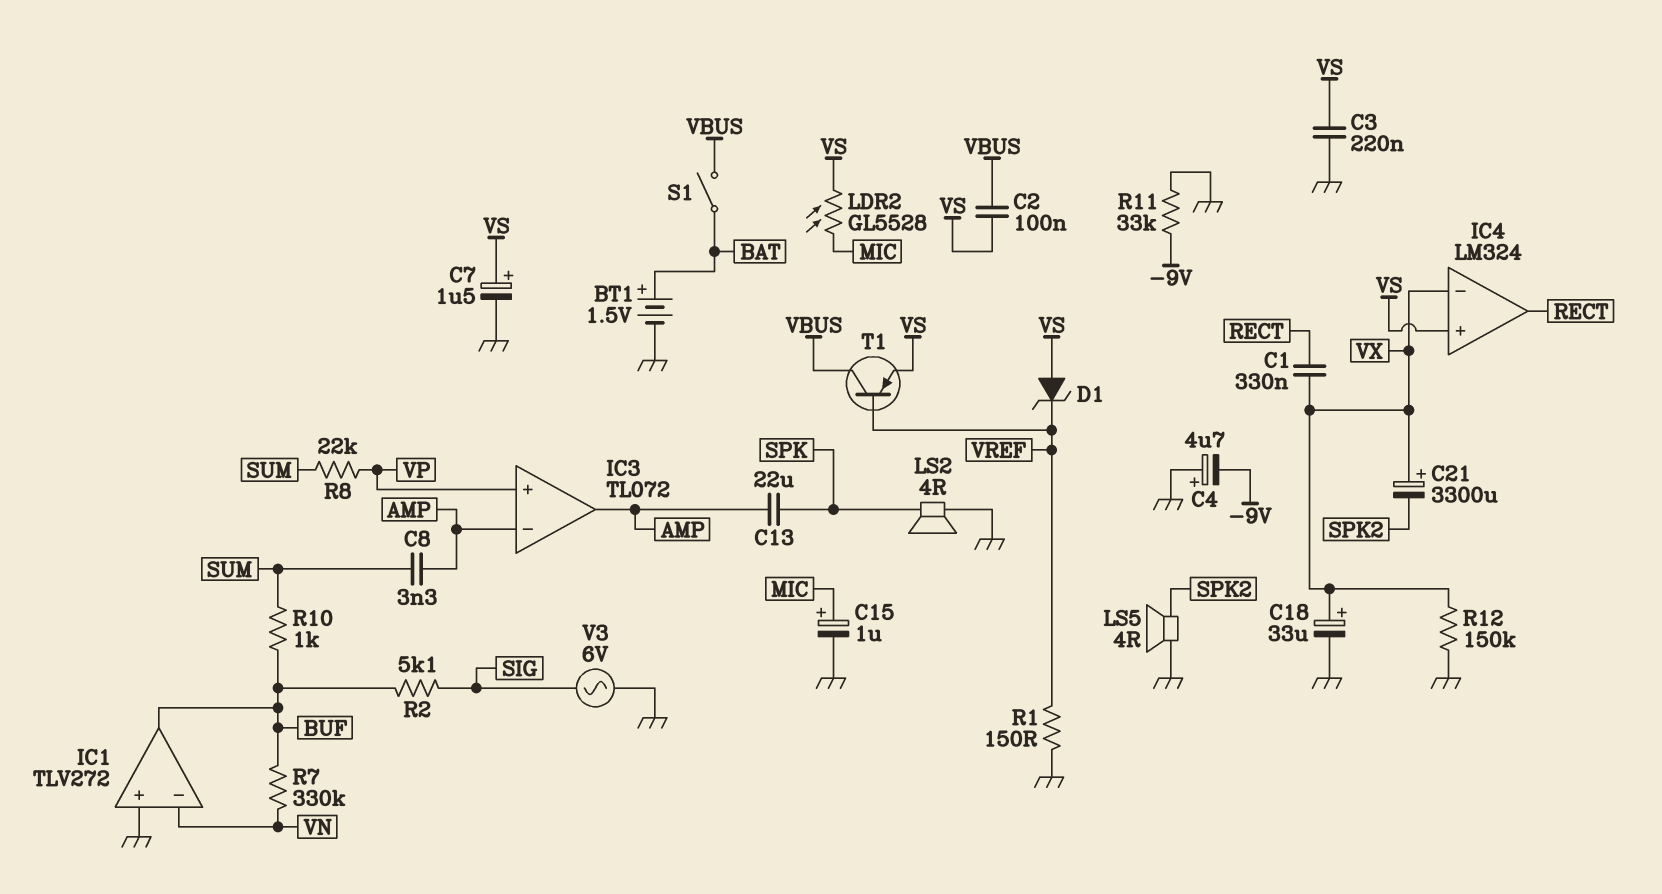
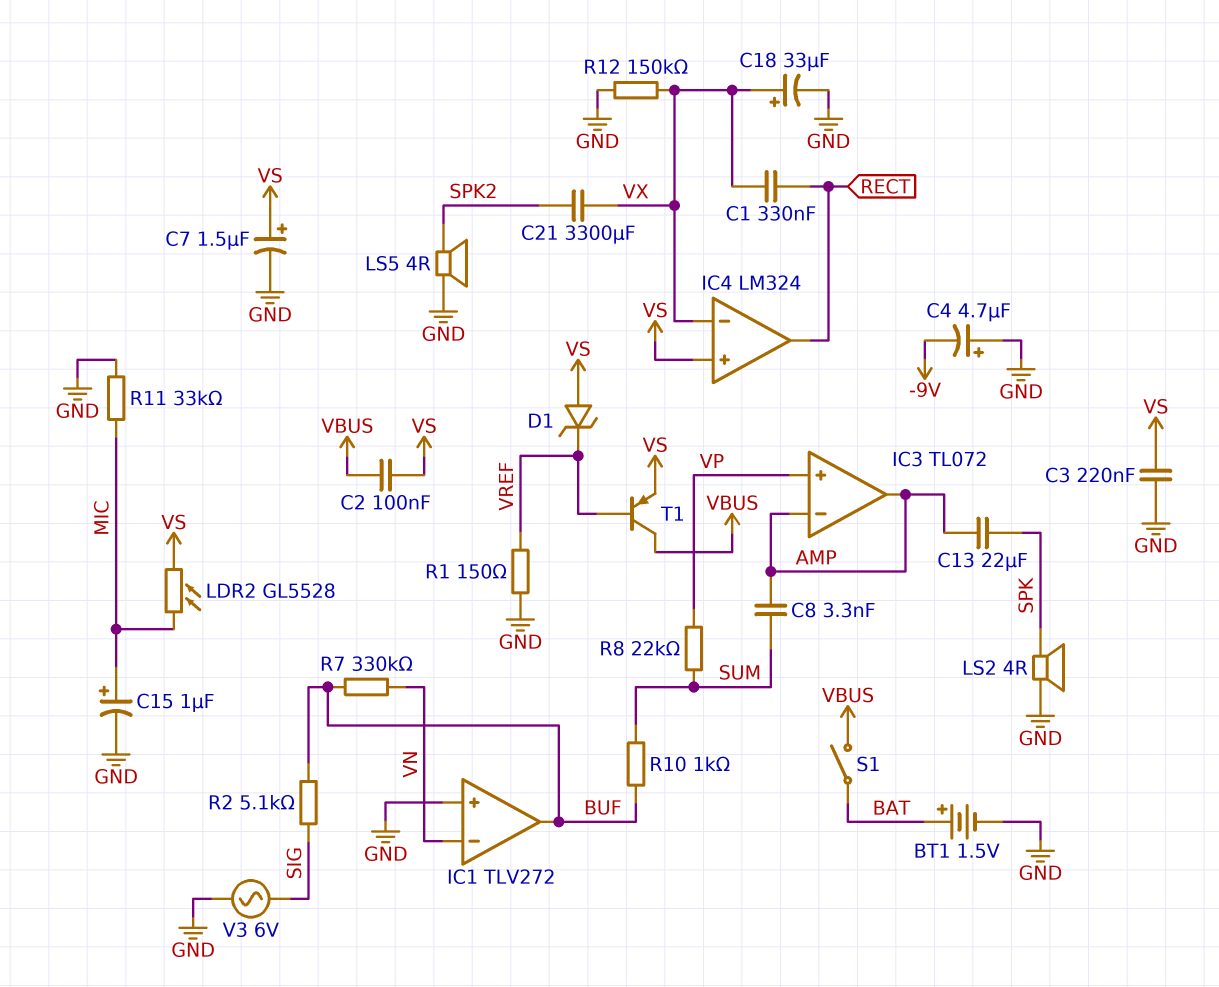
C21: 3300uF (plus VX, minus SPK2) -> 3300uF (SPK2, VX)
R11: 33k (-9V, GND) -> 33k (GND, MIC)

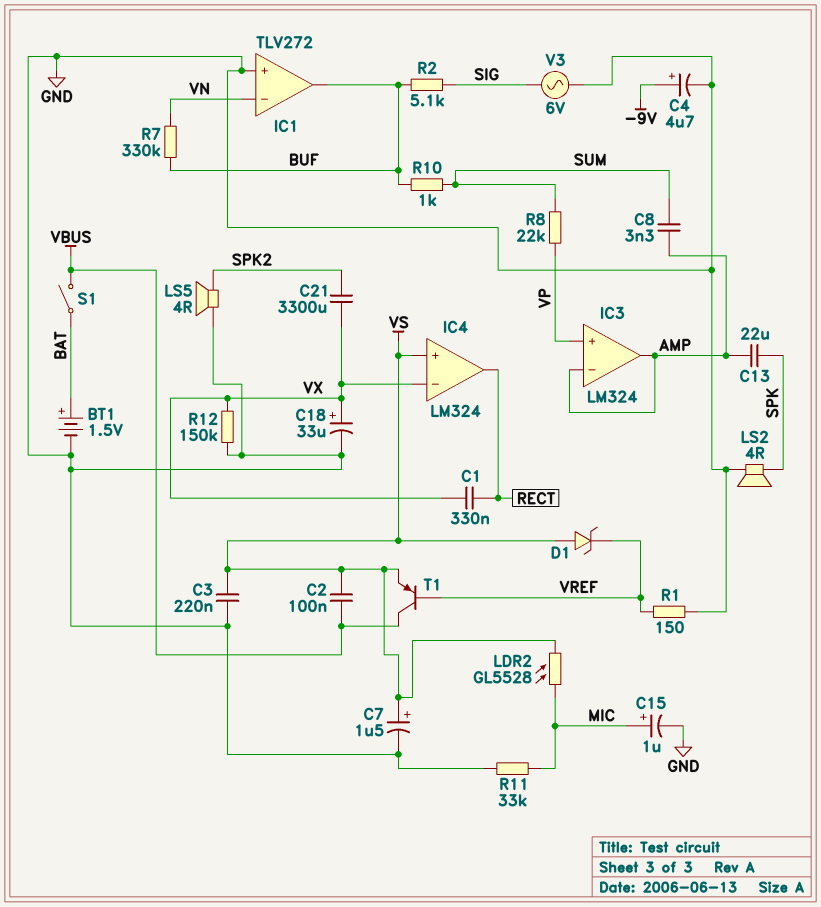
C4: 4.7uF (plus GND, minus -9V) -> 4.7uF (plus -9V, minus GND)
IC3: TL072 -> LM324

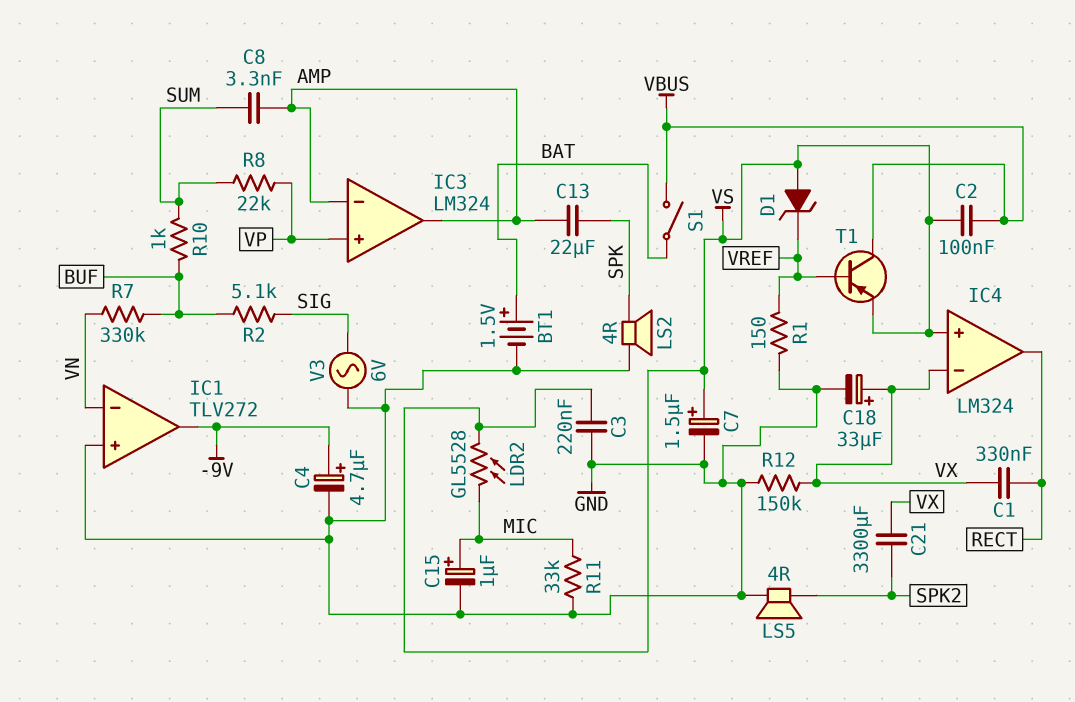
IC1 pin out: BUF -> -9V

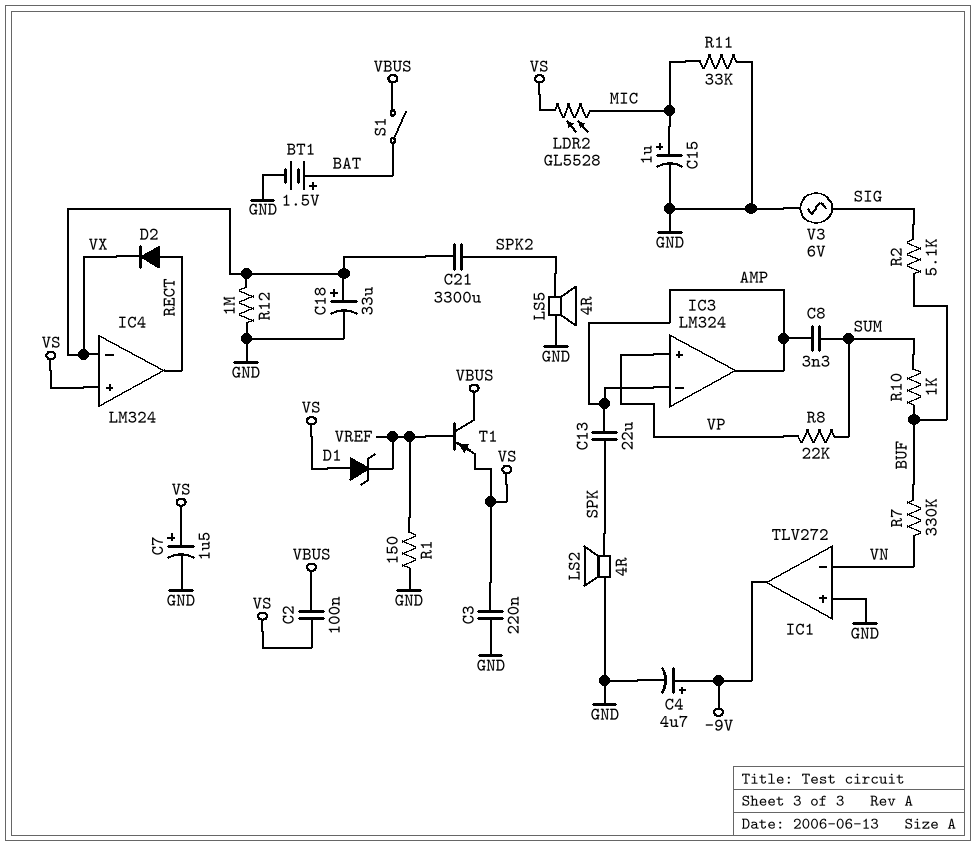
C1: 330nF (RECT, VX) -> none
D2: none -> diode (A RECT, K VX)
R12: 150k (GND, VX) -> 1M (GND, VX)

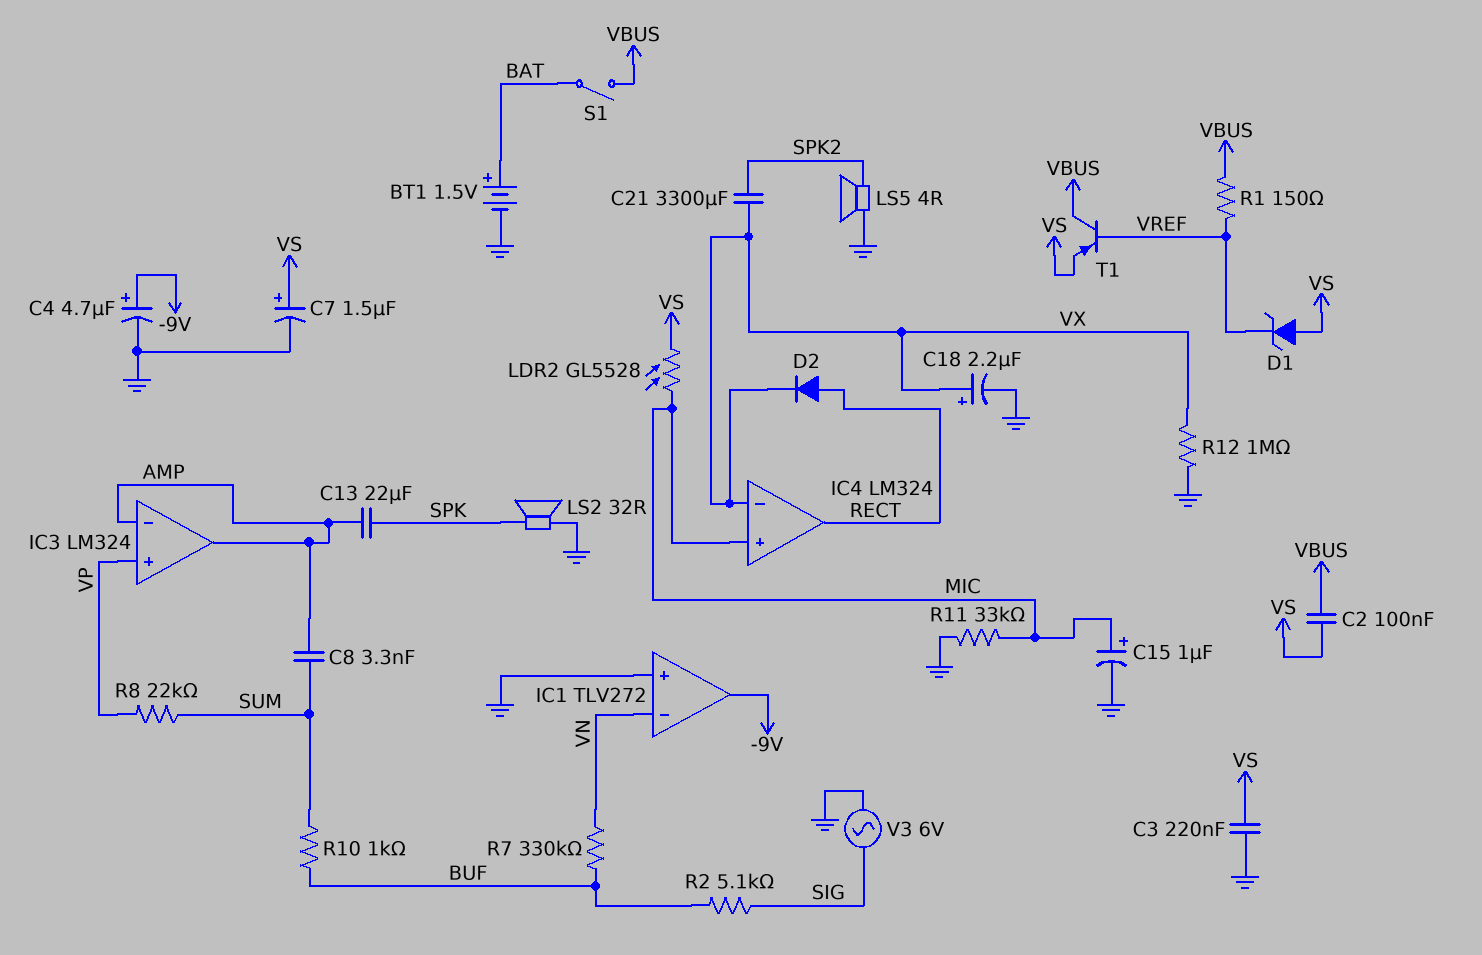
C18: 33uF (plus VX, minus GND) -> 2.2uF (plus VX, minus GND)
IC4 pin in+: VS -> MIC
LS2: speaker 4R (GND, SPK) -> speaker 32R (GND, SPK)
R1: 150 (GND, VREF) -> 150 (VBUS, VREF)

